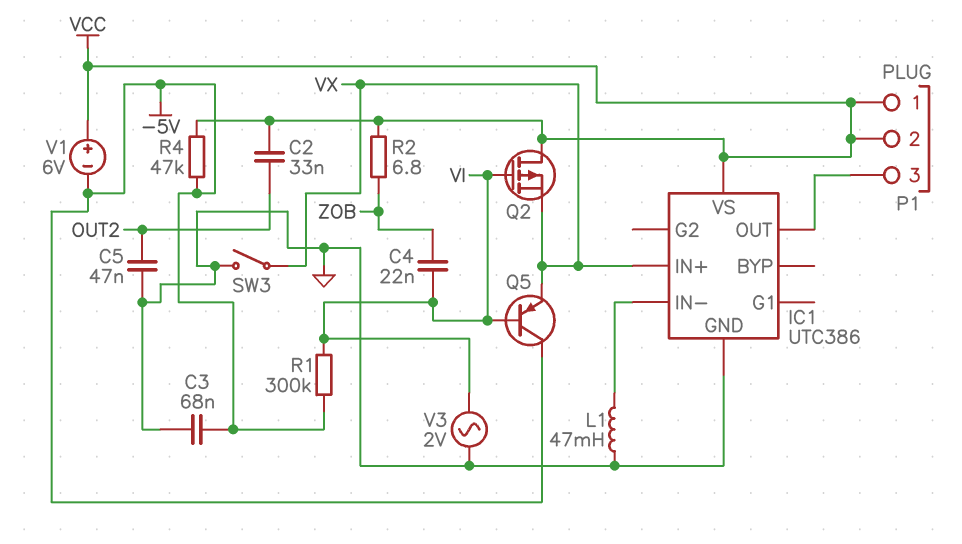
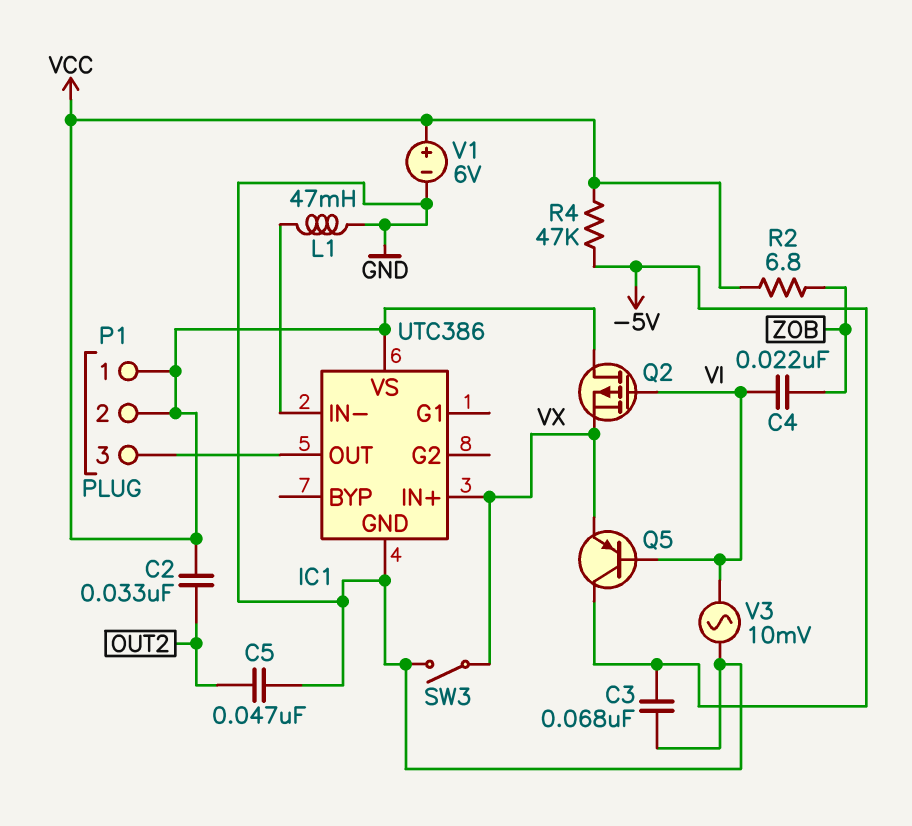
R1: 300k (-5V, VI) -> none
V1: 6V (plus VCC, minus -5V) -> 6V (plus VCC, minus GND)
V3: AC 2V (GND, VI) -> AC 10mV (GND, VI)

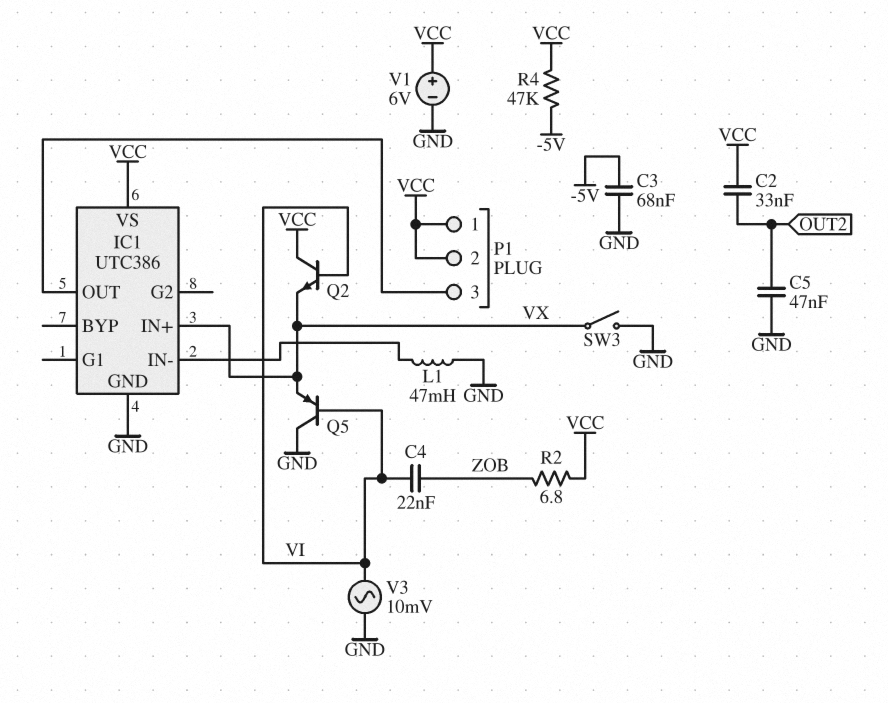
Q2: PMOS (G VI, D VCC, S VX) -> NPN (B VI, C VCC, E VX)
Q5: PNP (B VI, C -5V, E VX) -> PNP (B VI, C GND, E VX)

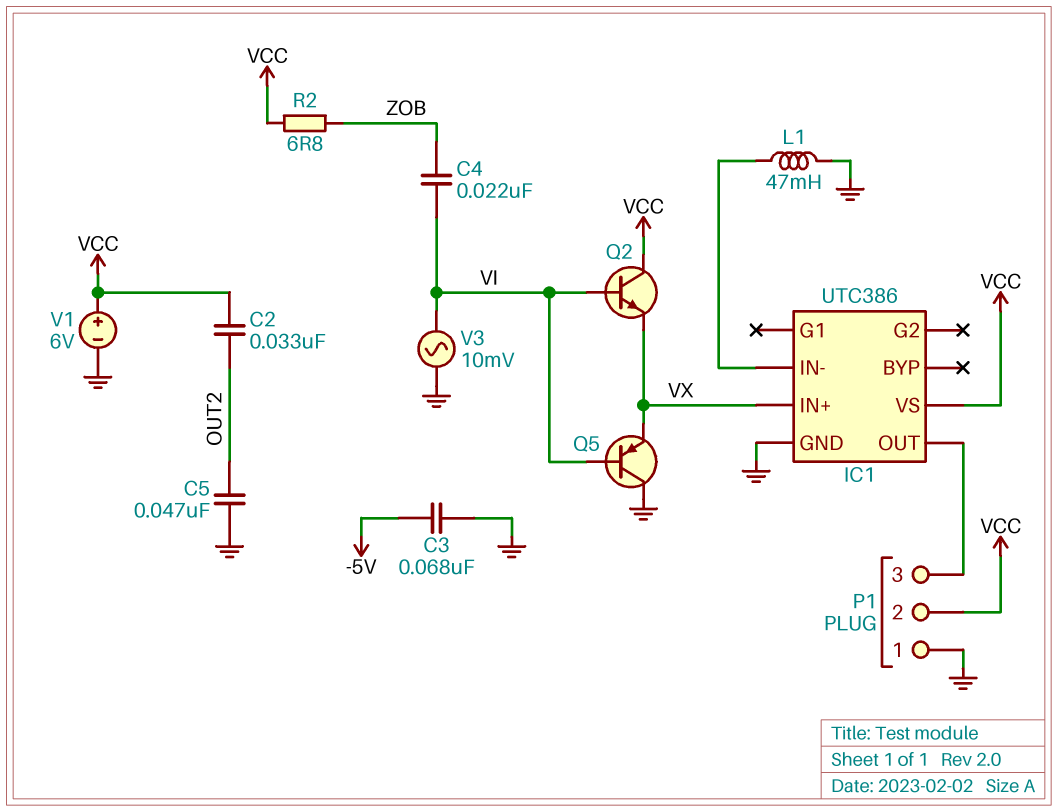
P1 pin 1: VCC -> GND
R4: 47k (-5V, VCC) -> none
SW3: switch (GND, VX) -> none

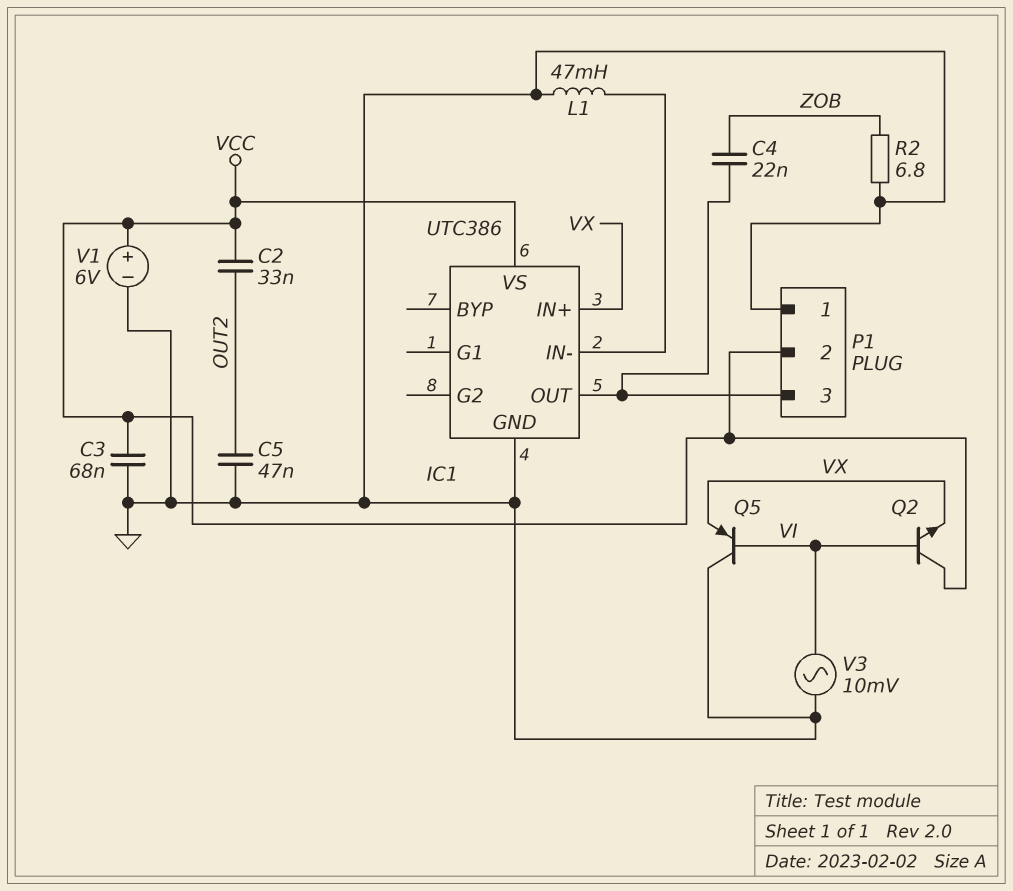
C3: 68nF (-5V, GND) -> 68nF (GND, VCC)
C4: 22nF (VI, ZOB) -> 22nF (IC1/OUT, ZOB)
R2: 6.8 (VCC, ZOB) -> 6.8 (GND, ZOB)

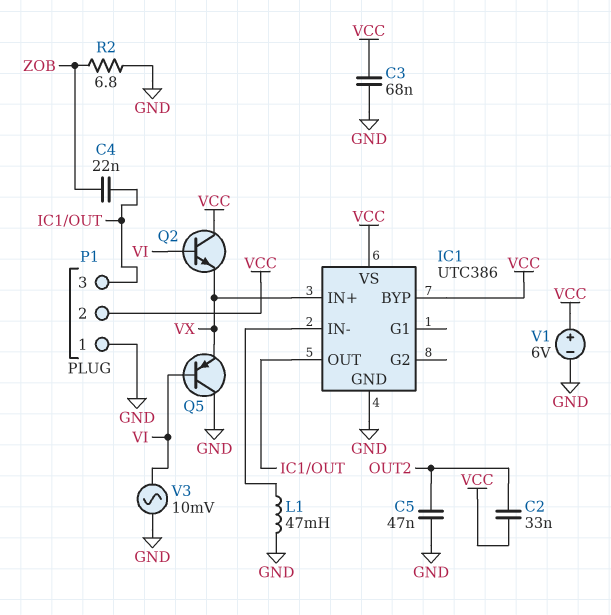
IC1 pin BYP: none -> VCC

